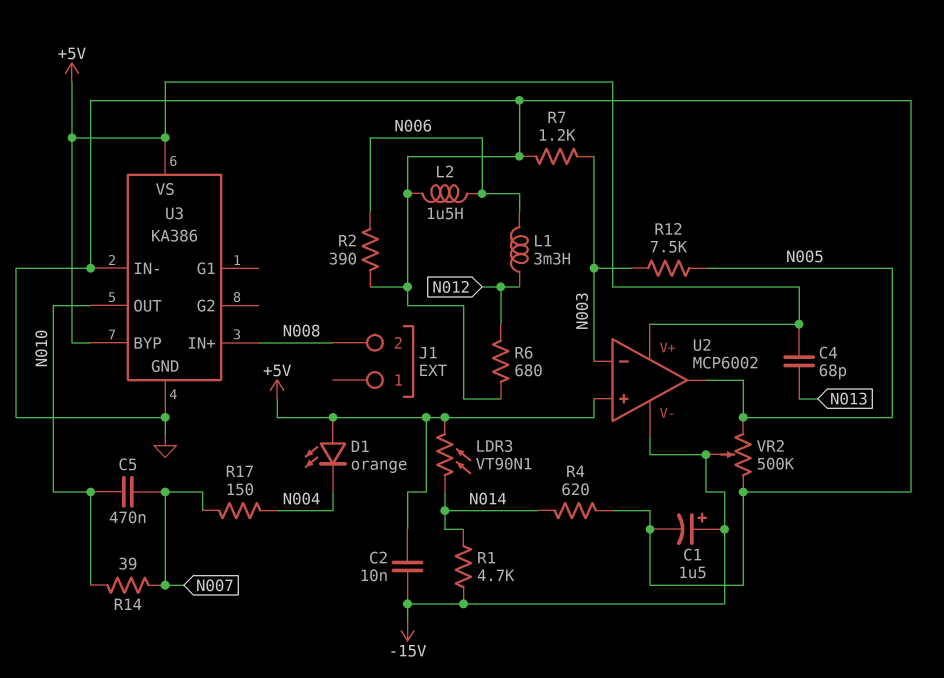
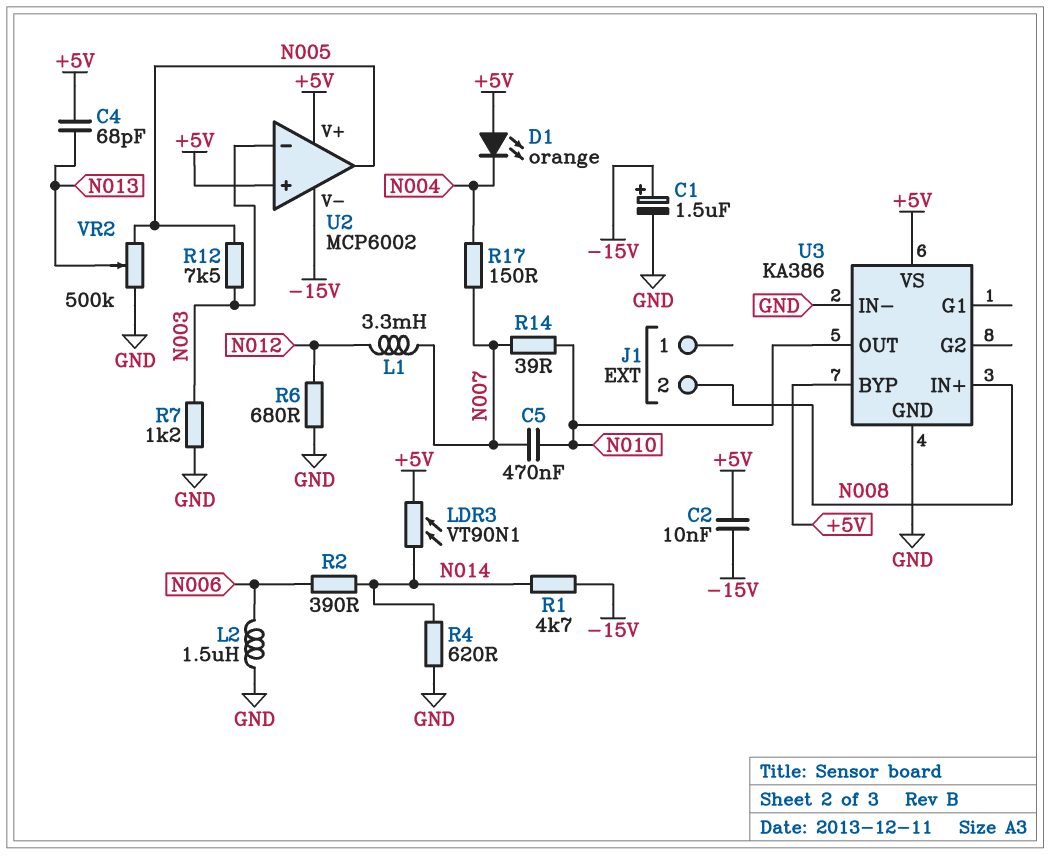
L1: 3.3mH (N006, N012) -> 3.3mH (N007, N012)
R2: 390 (GND, N006) -> 390 (N006, N014)
VR2: 500k (GND, N005, wiper -15V) -> 500k (GND, N005, wiper N013)

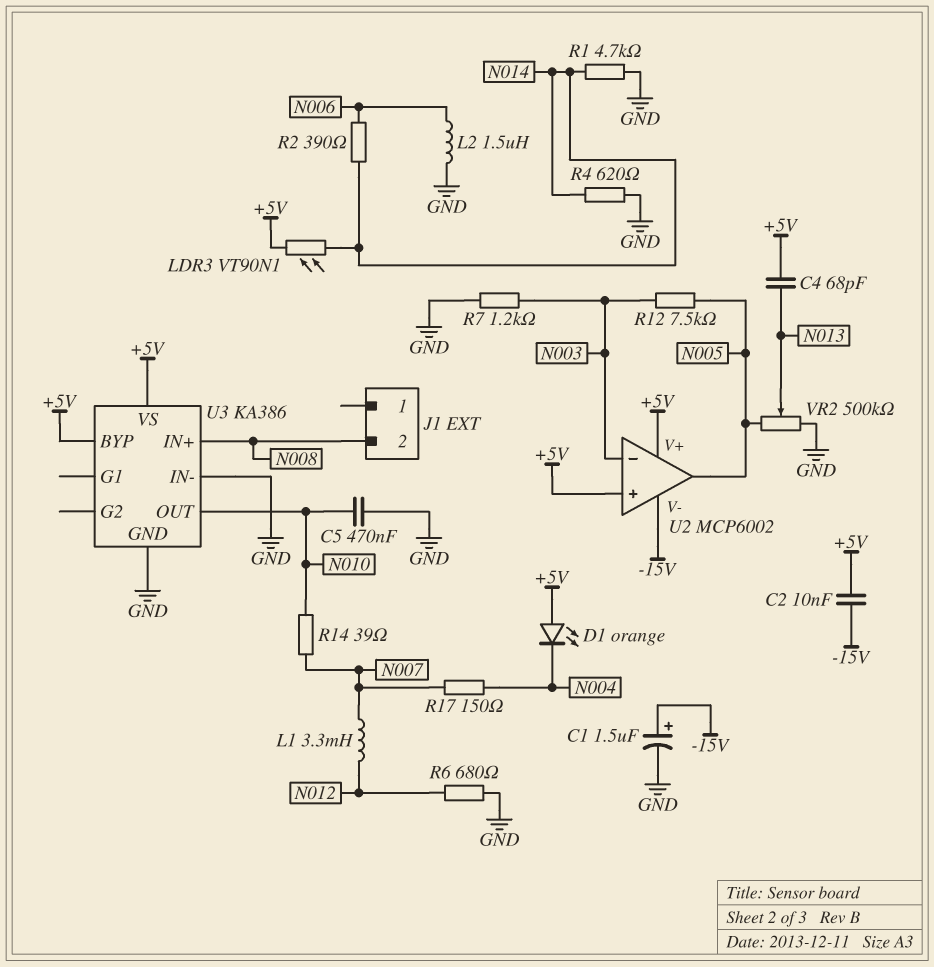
C5: 470nF (N007, N010) -> 470nF (GND, N010)
R1: 4.7k (-15V, N014) -> 4.7k (GND, N014)

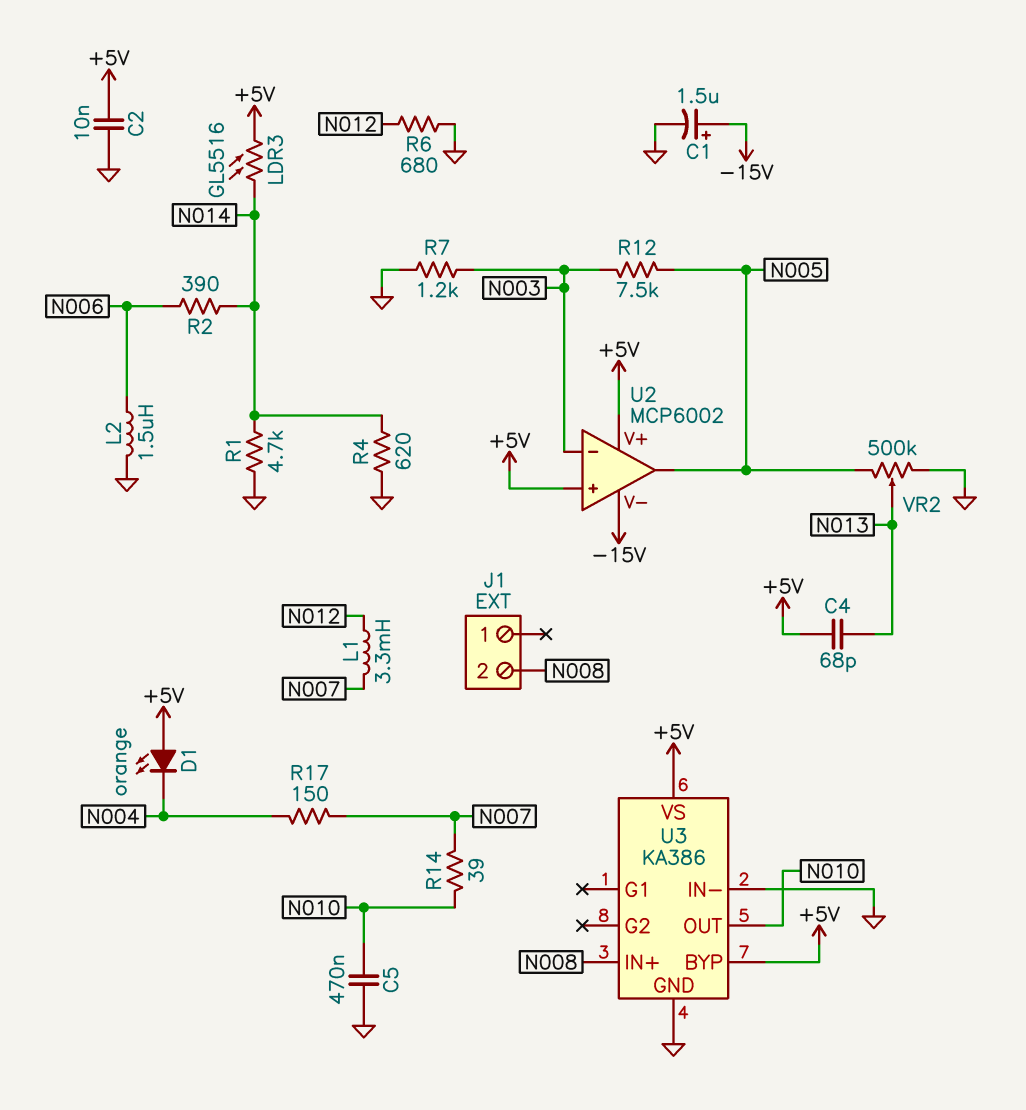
C2: 10nF (+5V, -15V) -> 10nF (+5V, GND)
LDR3: VT90N1 (+5V, N014) -> GL5516 (+5V, N014)

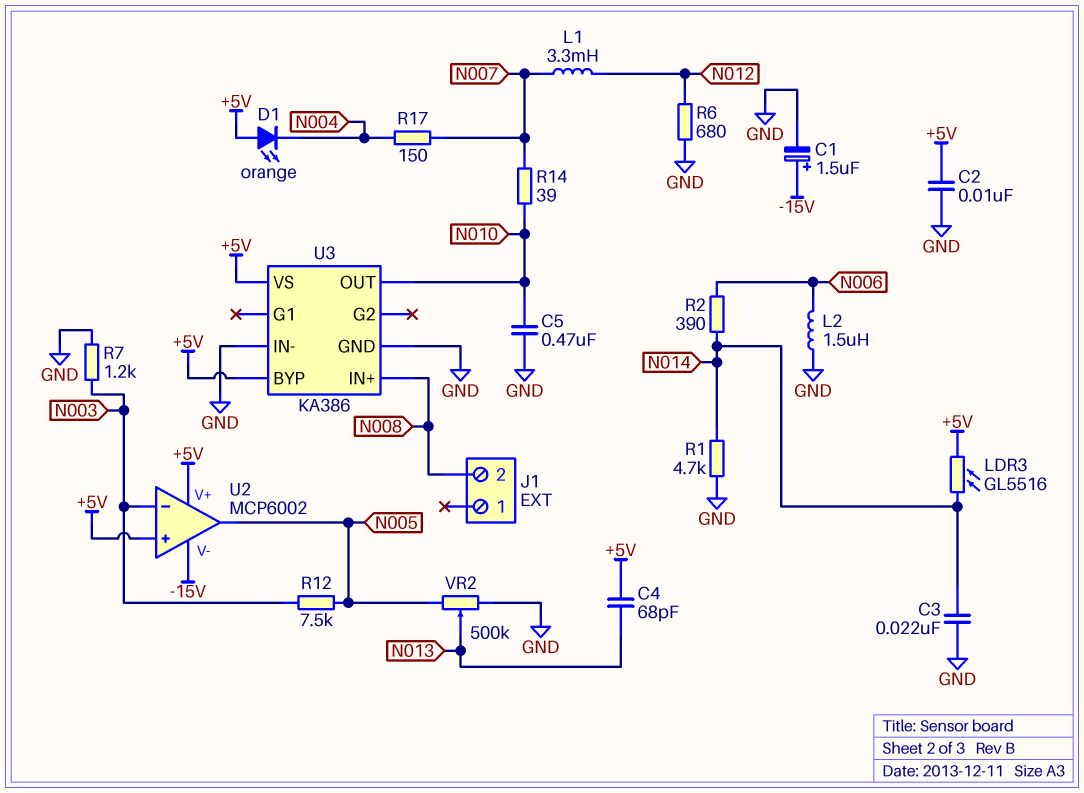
C3: none -> 22nF (GND, N014)
R4: 620 (GND, N014) -> none

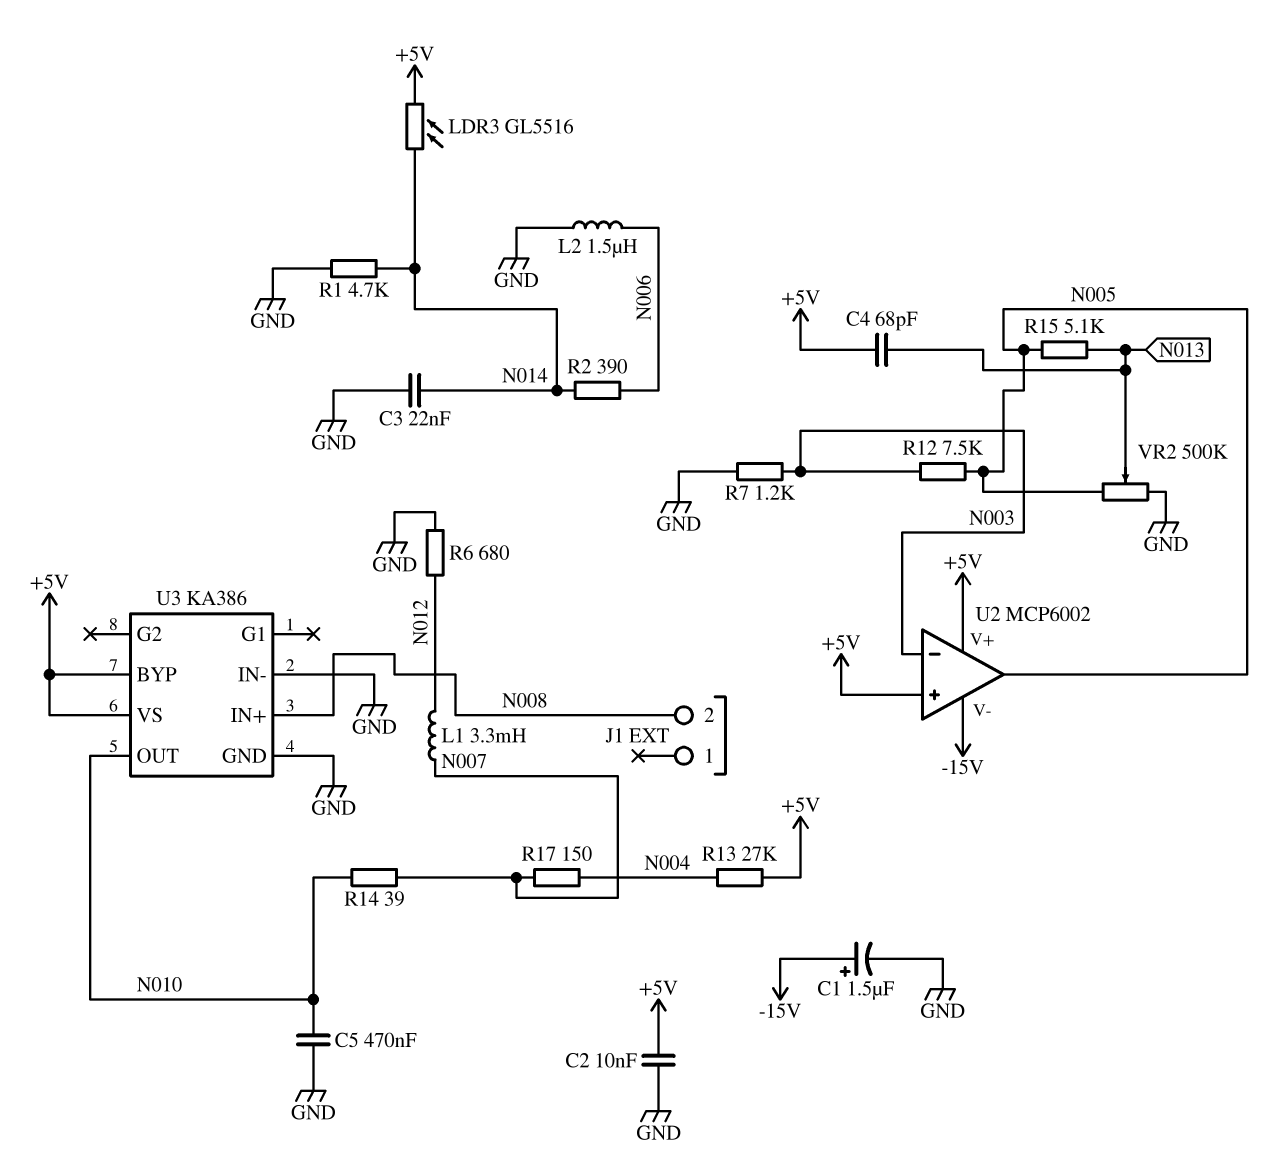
D1: LED orange (A +5V, K N004) -> none
R13: none -> 27k (+5V, N004)
R15: none -> 5.1k (N005, N013)

